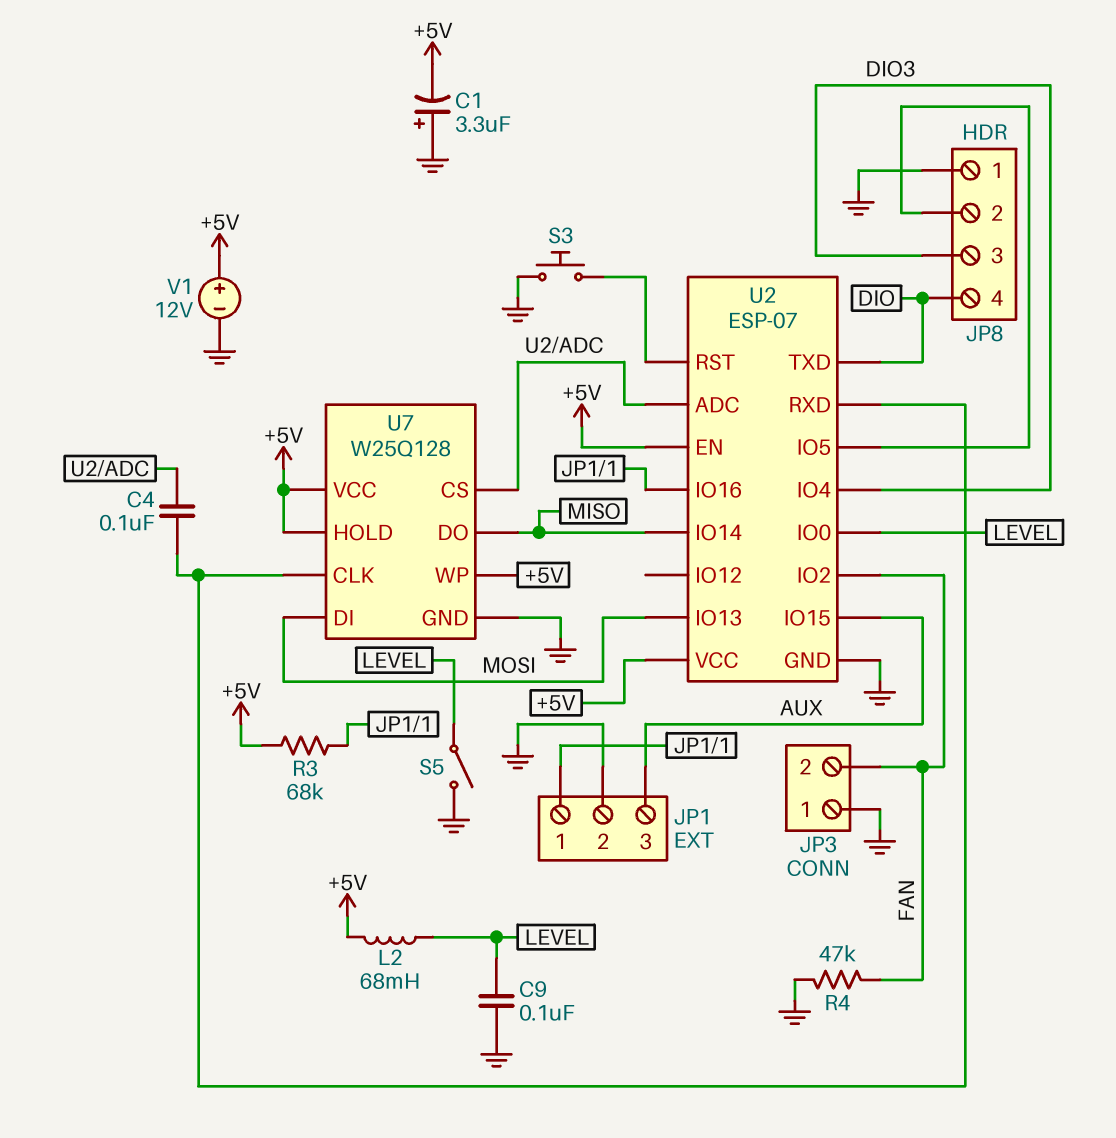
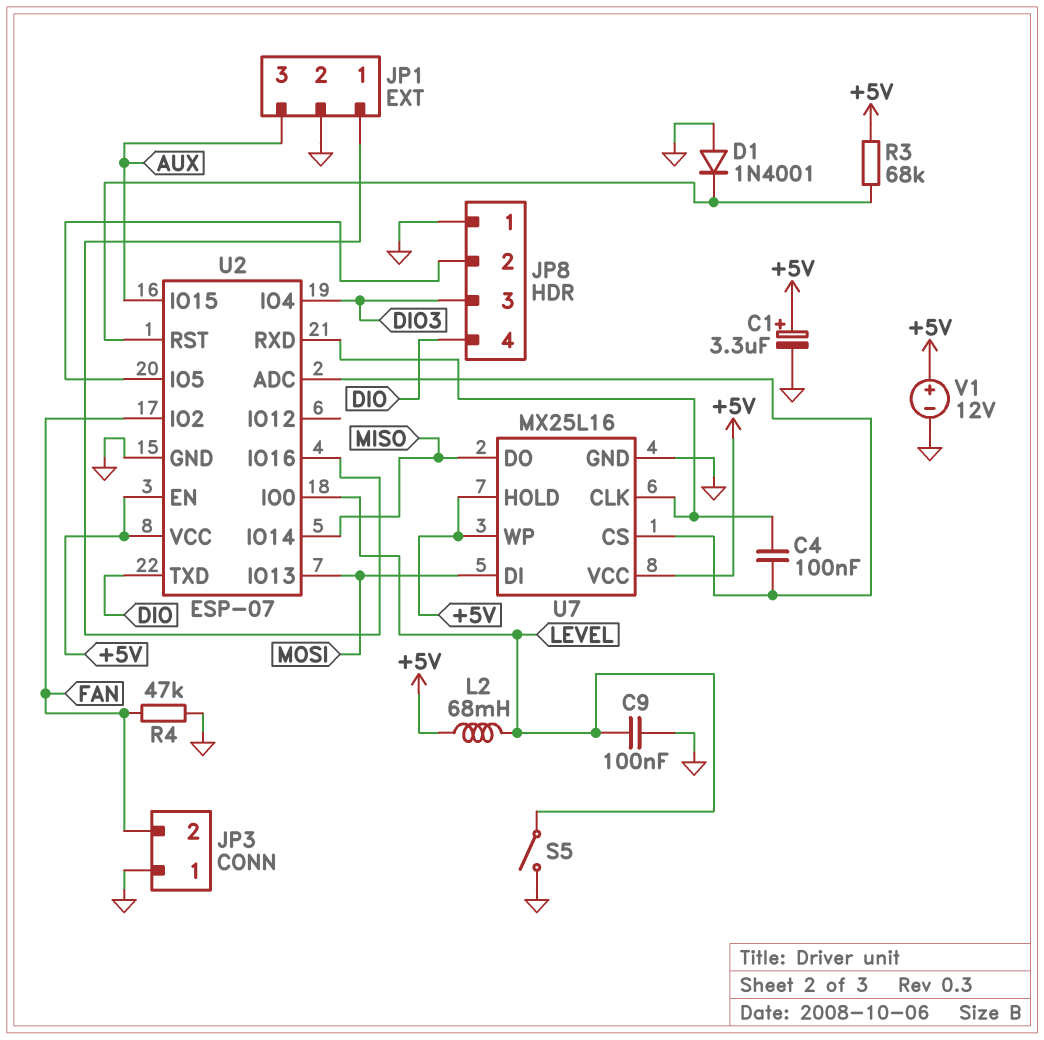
C1: 3.3uF (plus GND, minus +5V) -> 3.3uF (plus +5V, minus GND)
D1: none -> diode 1N4001 (A GND, K U2/RST)
R3: 68k (+5V, JP1/1) -> 68k (+5V, U2/RST)
S3: button (GND, U2/RST) -> none
U7: W25Q128 -> MX25L16

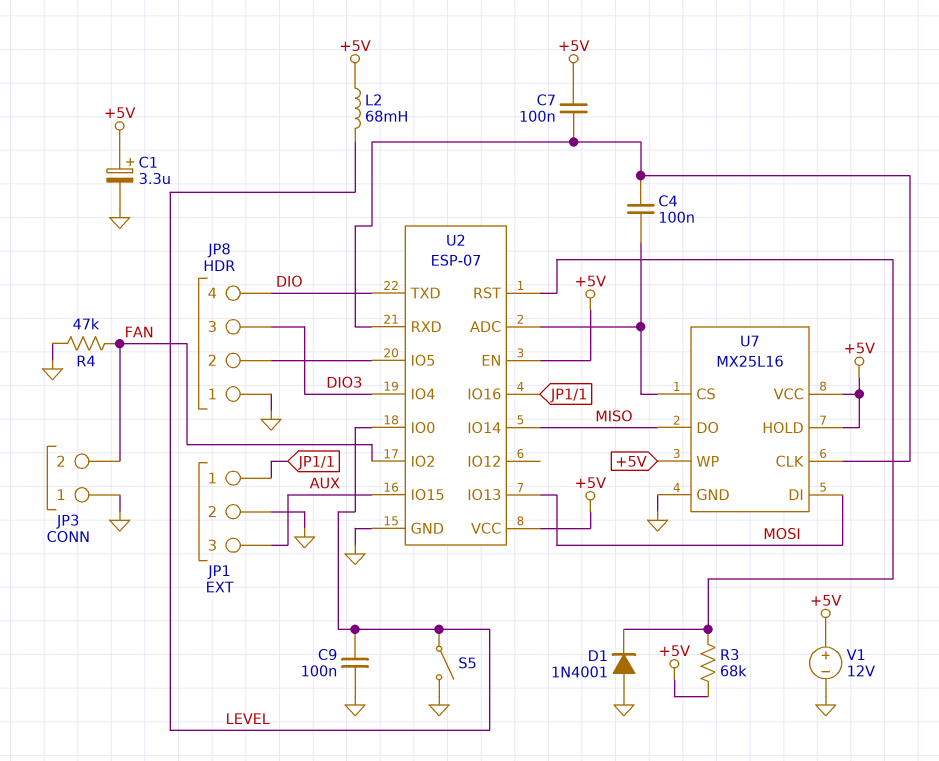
C7: none -> 100nF (+5V, U2/RXD)

